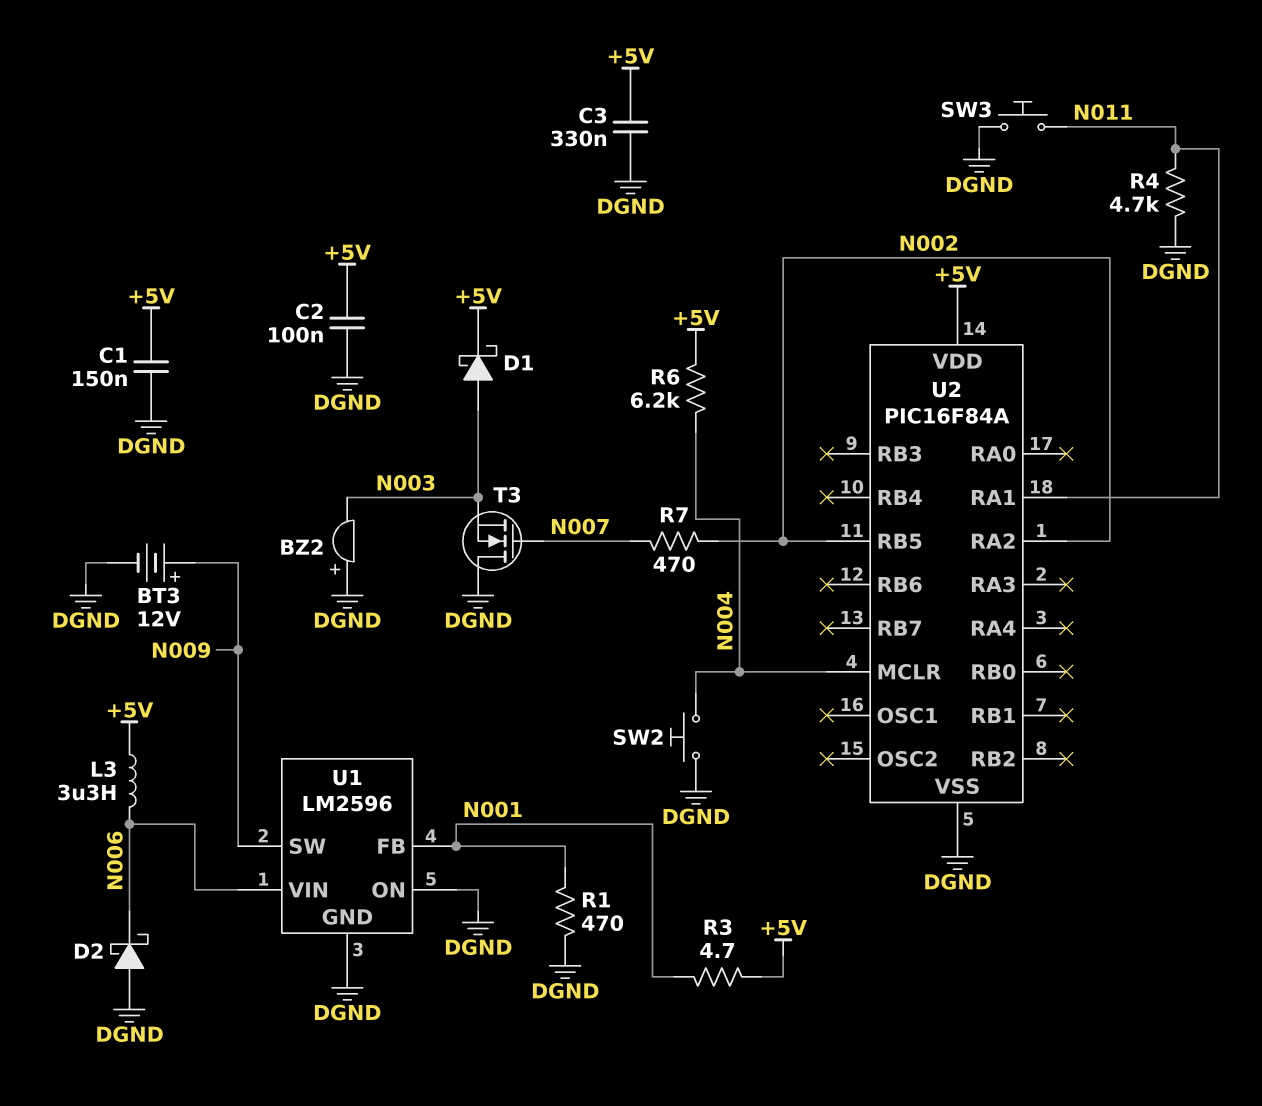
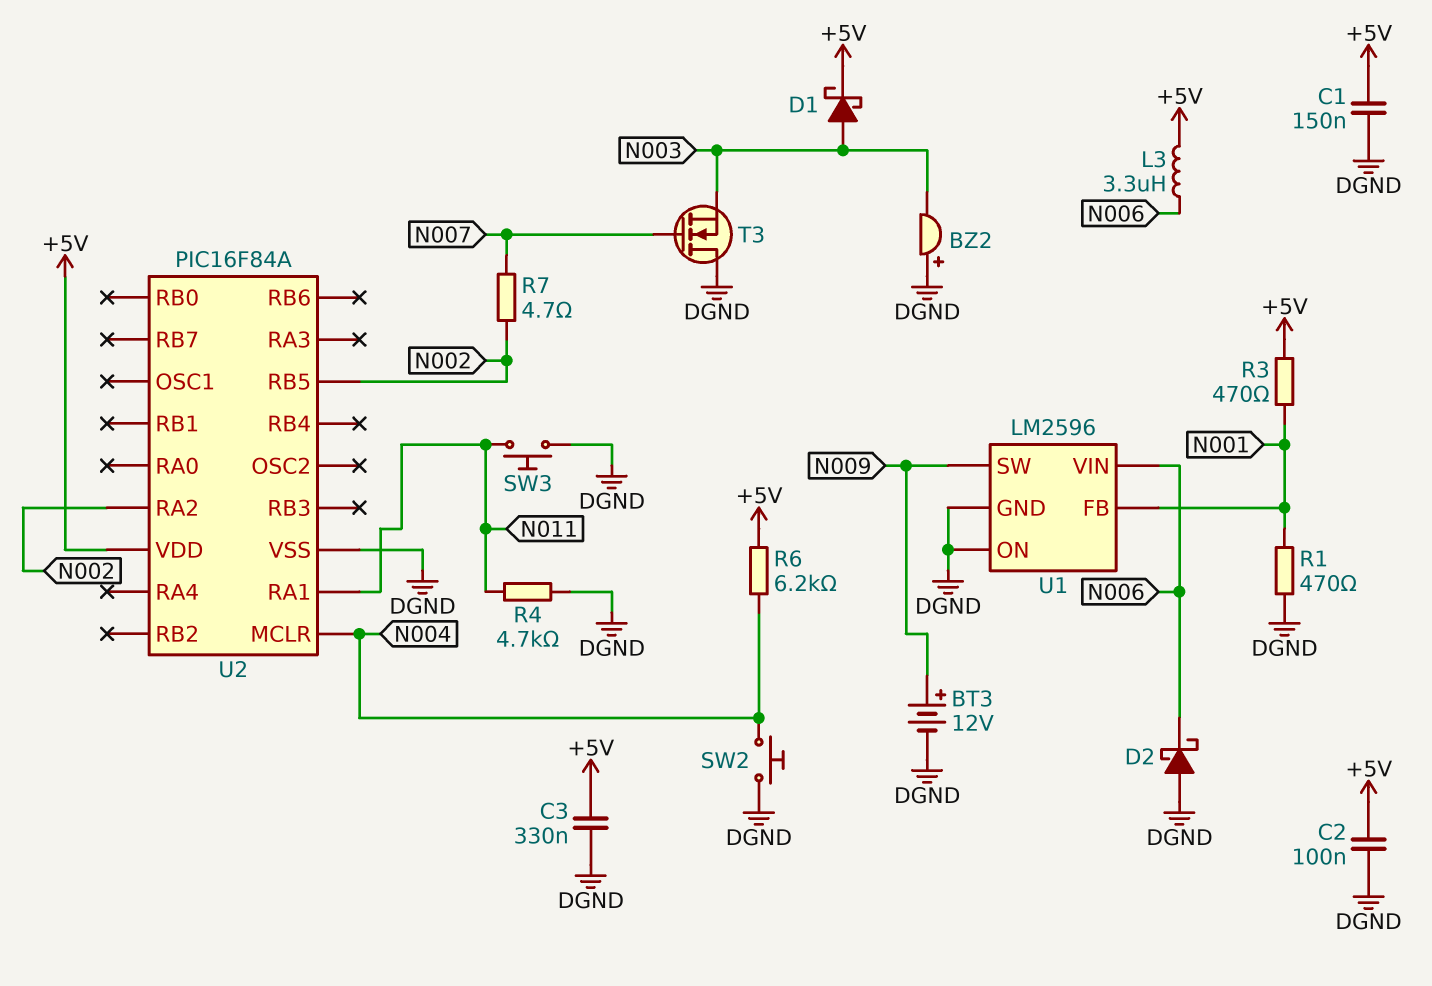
R3: 4.7 (+5V, N001) -> 470 (+5V, N001)
R7: 470 (N002, N007) -> 4.7 (N002, N007)

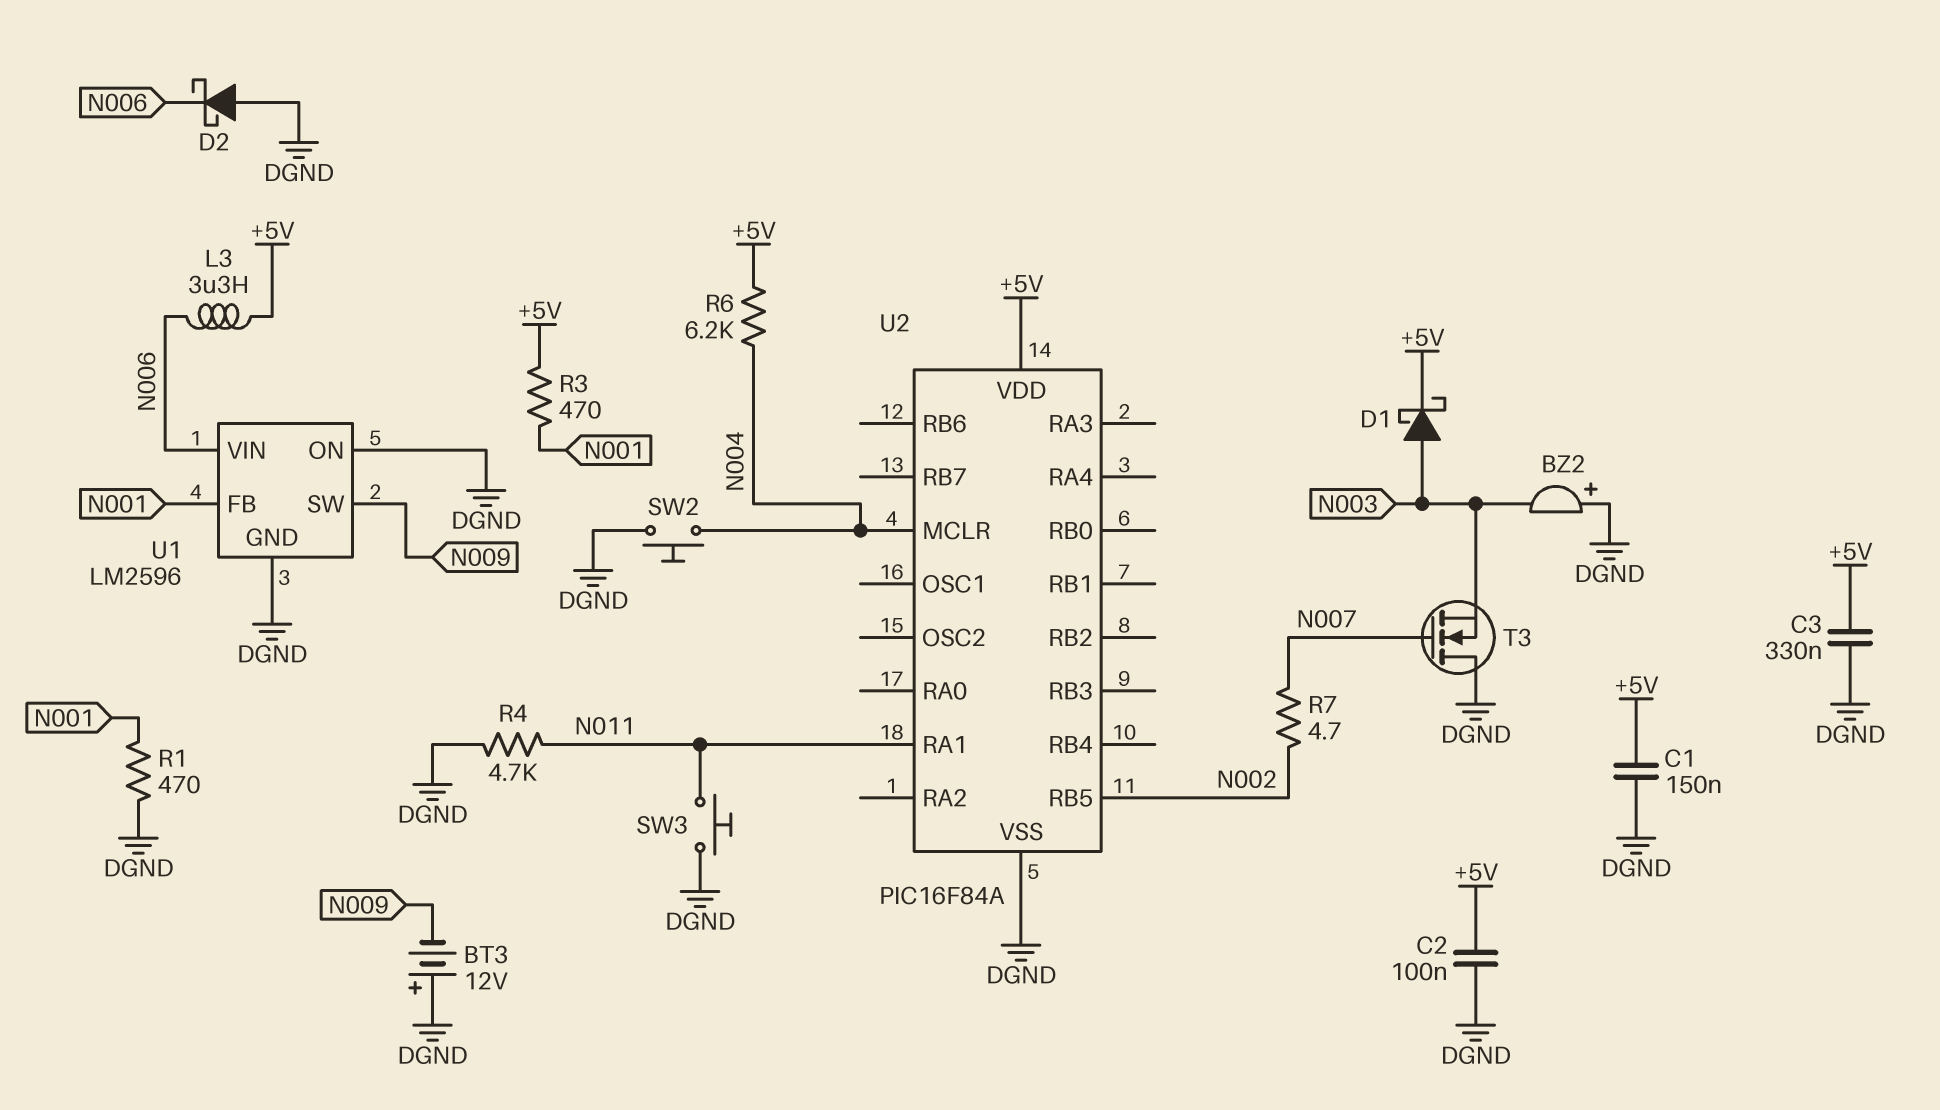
BT3: 12V (plus N009, minus DGND) -> 12V (plus DGND, minus N009)
U2 pin RA2: N002 -> none

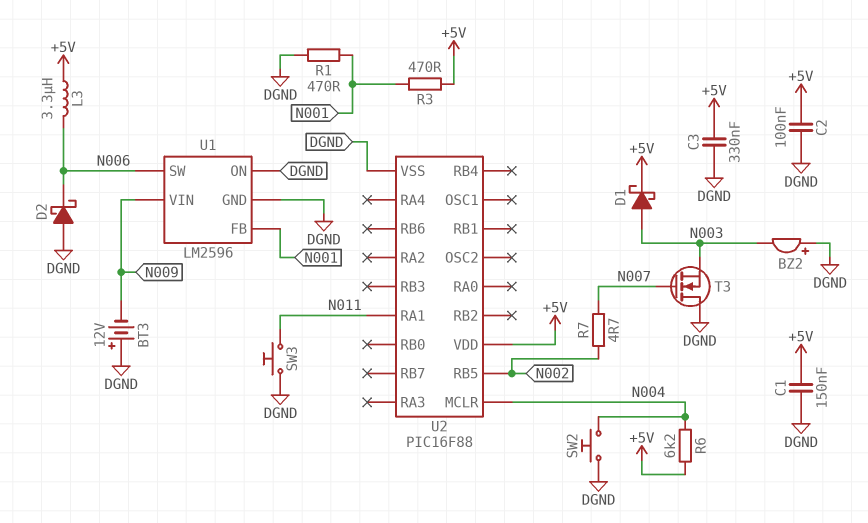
R4: 4.7k (DGND, N011) -> none
U1 pin SW: N009 -> N006
U1 pin VIN: N006 -> N009
U2: PIC16F84A -> PIC16F88

